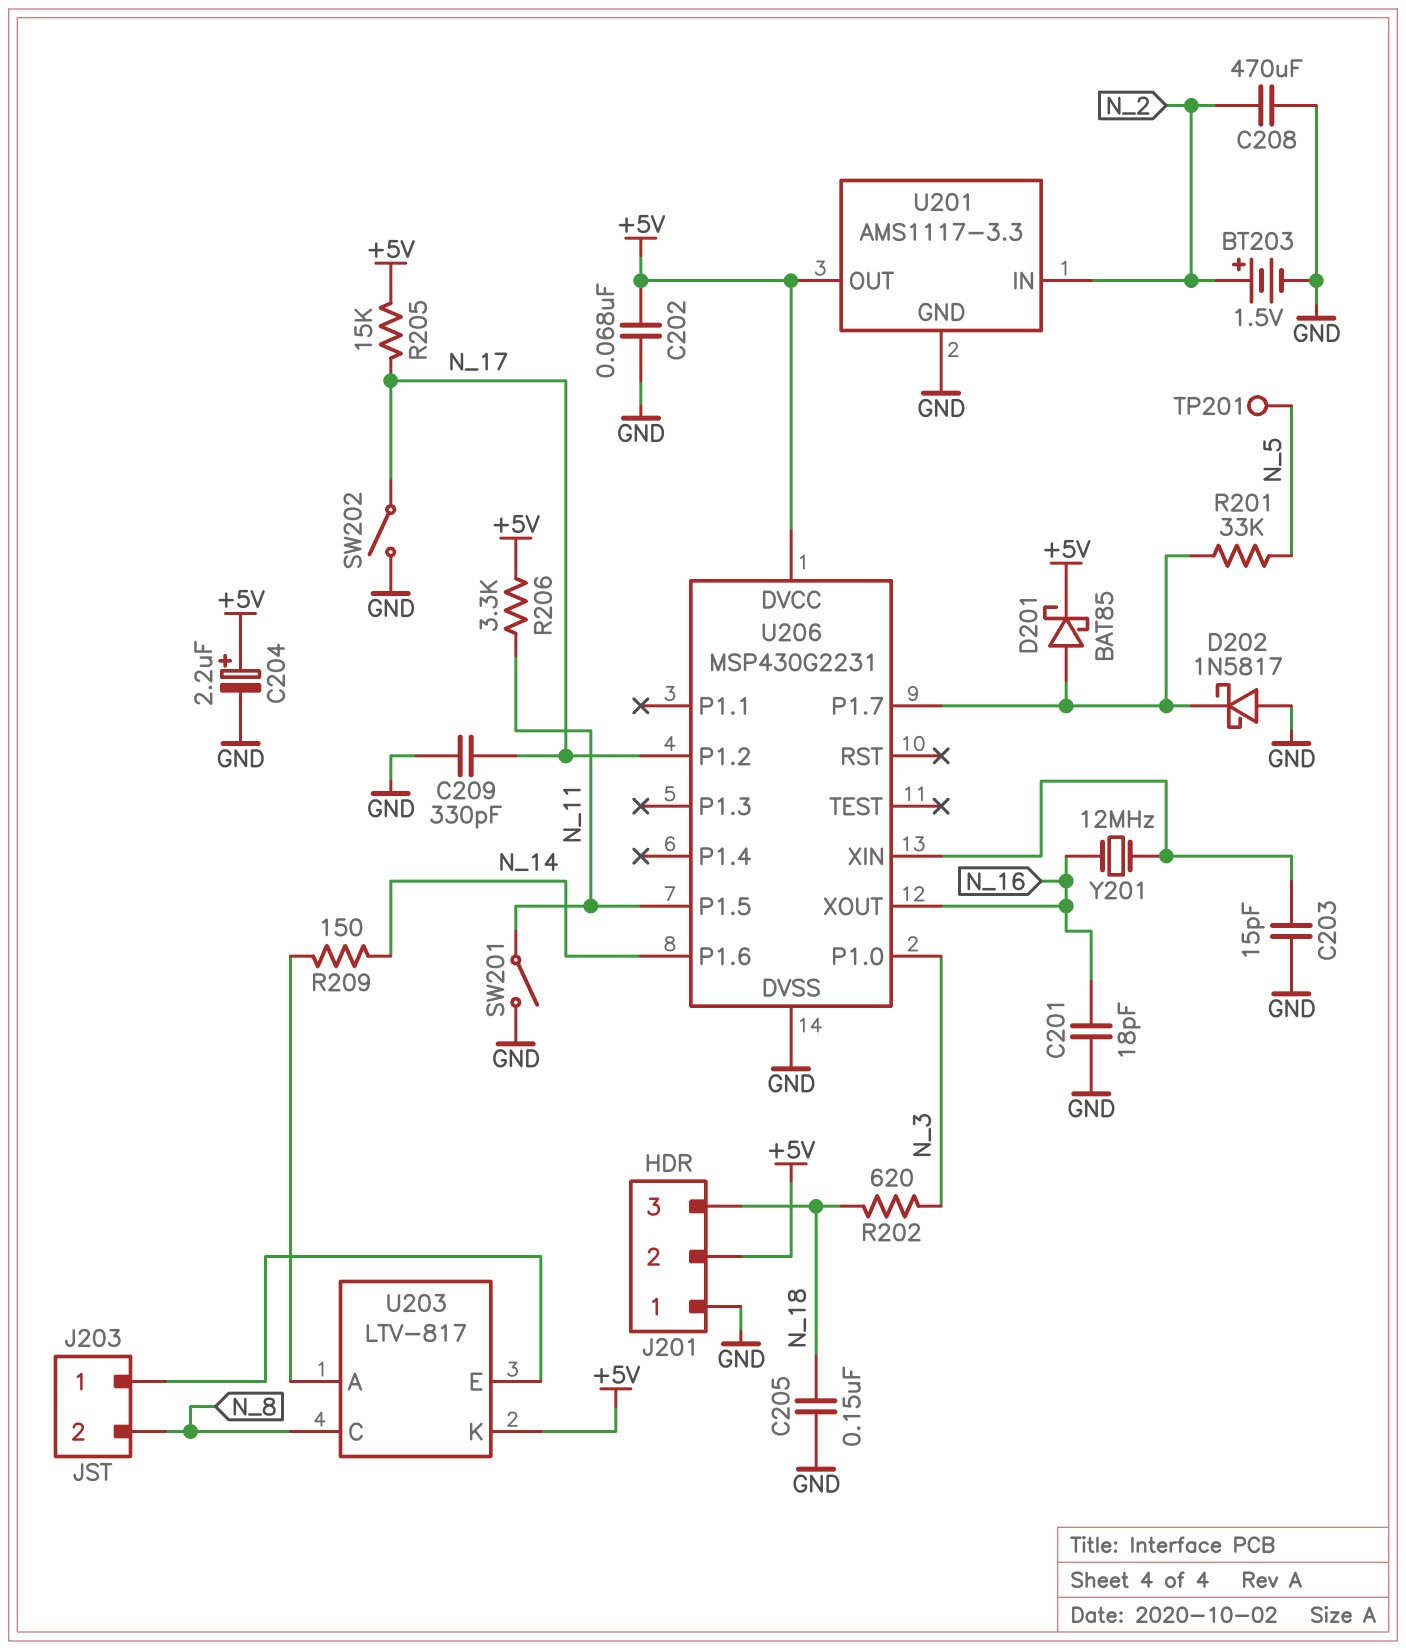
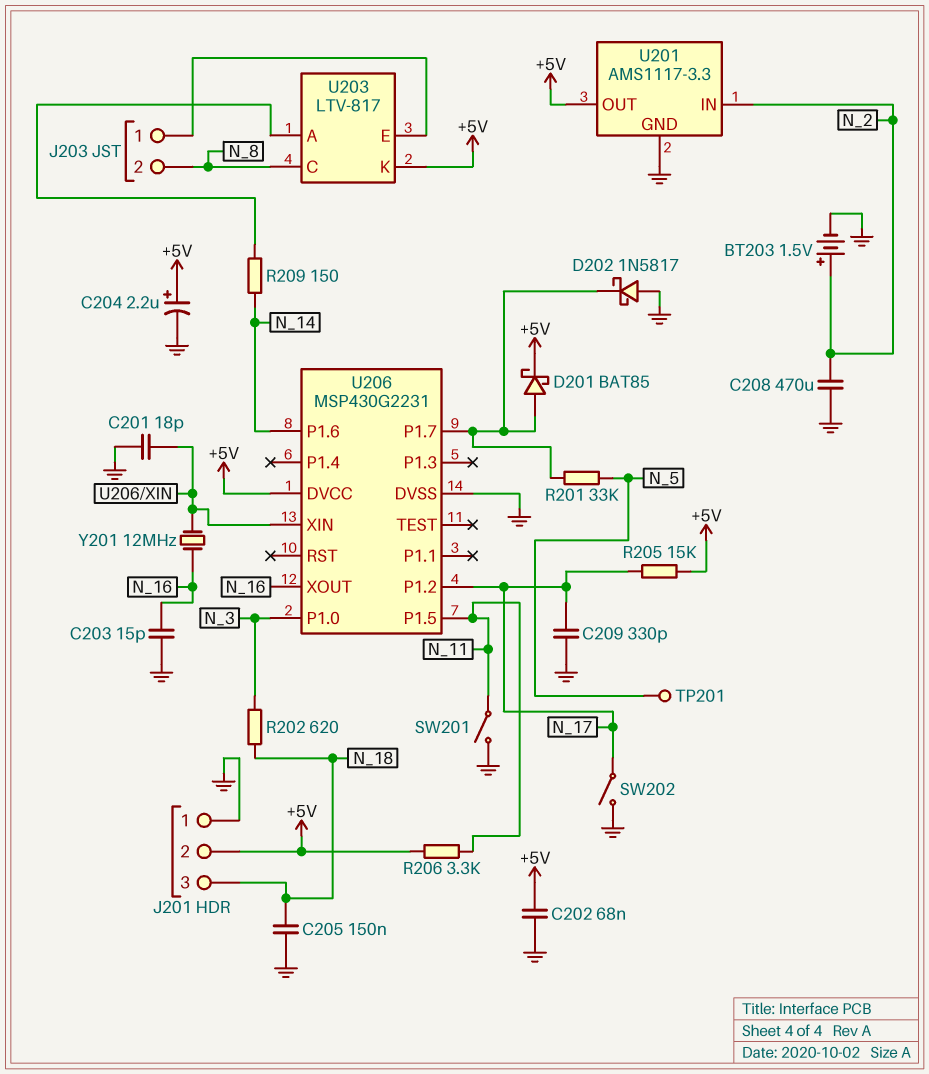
C201: 18pF (GND, N_16) -> 18pF (GND, U206/XIN)
C203: 15pF (GND, U206/XIN) -> 15pF (GND, N_16)

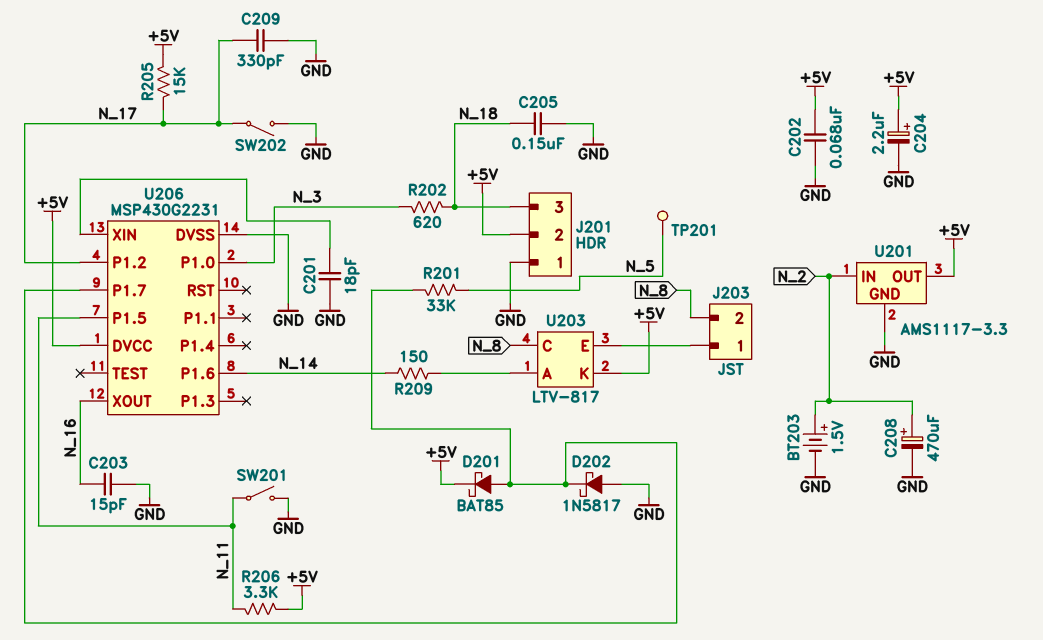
C208: 470uF (GND, N_2) -> 470uF (plus N_2, minus GND)
Y201: 12MHz (N_16, U206/XIN) -> none

